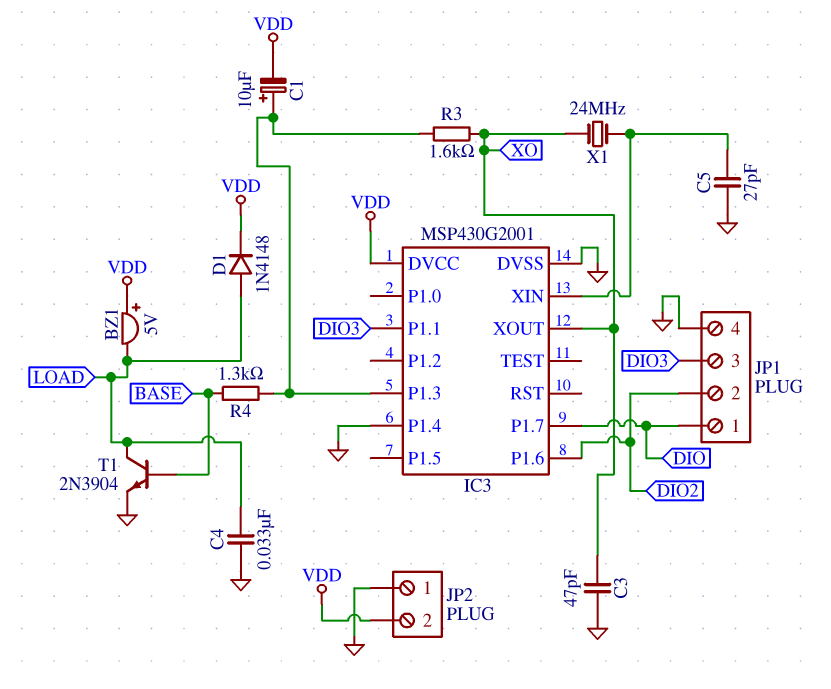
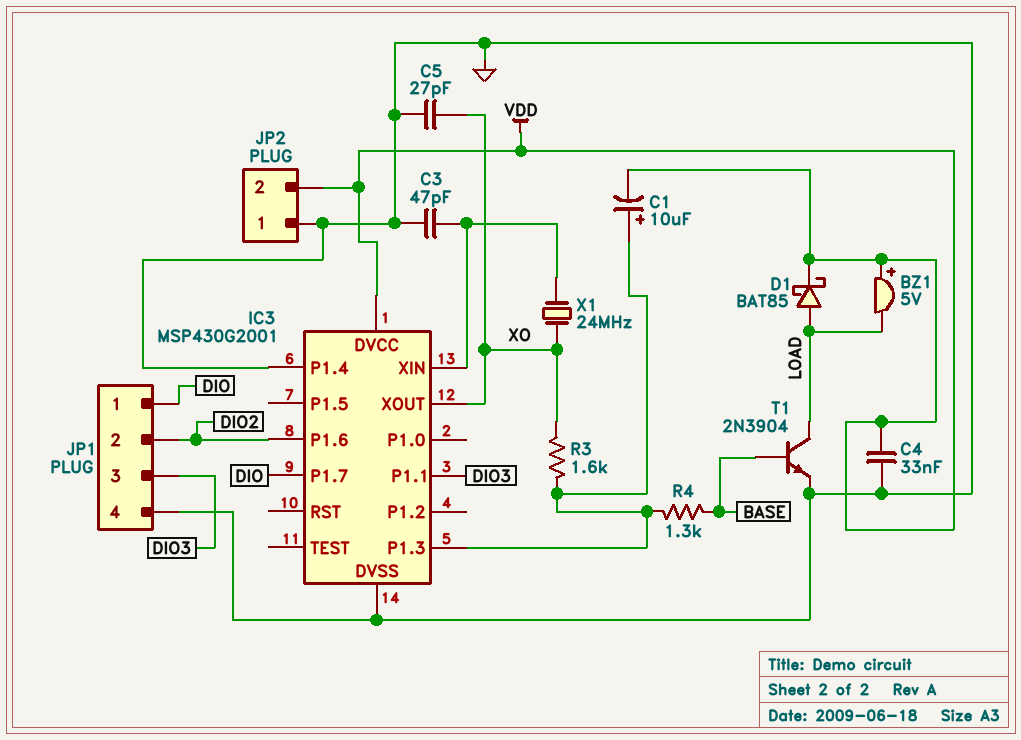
C3: 47pF (GND, XO) -> 47pF (GND, IC3/XIN)
C4: 33nF (GND, LOAD) -> 33nF (GND, VDD)
C5: 27pF (GND, IC3/XIN) -> 27pF (GND, XO)
D1: diode 1N4148 (A LOAD, K VDD) -> schottky BAT85 (A LOAD, K VDD)

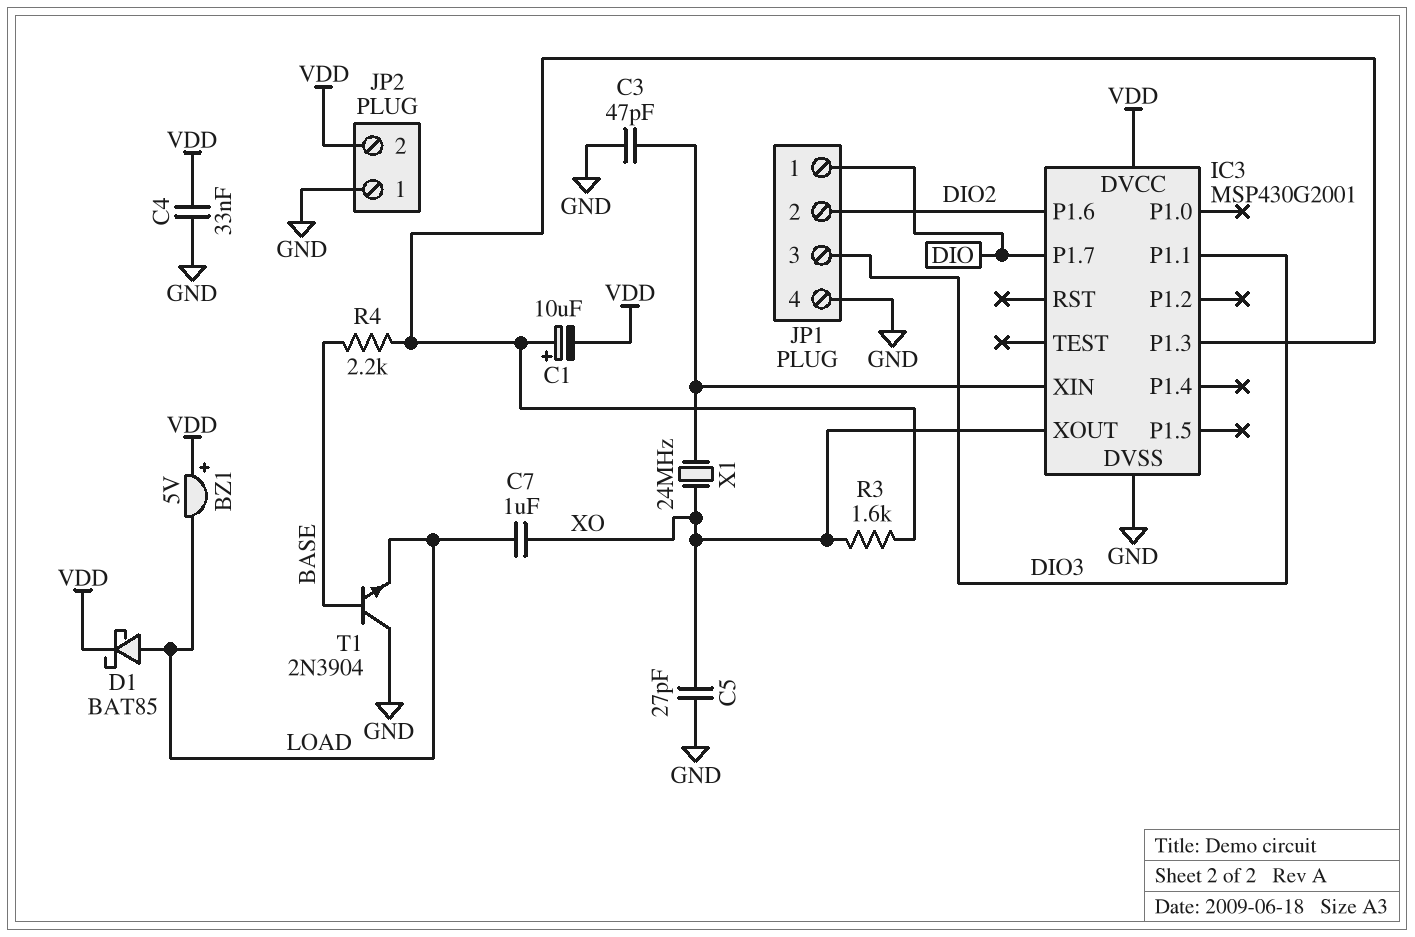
C7: none -> 1uF (LOAD, XO)
IC3 pin P1.4: GND -> none
R4: 1.3k (BASE, IC3/P1.3) -> 2.2k (BASE, IC3/P1.3)
T1: NPN 2N3904 (B BASE, C LOAD, E GND) -> NPN 2N3904 (B BASE, C GND, E LOAD)

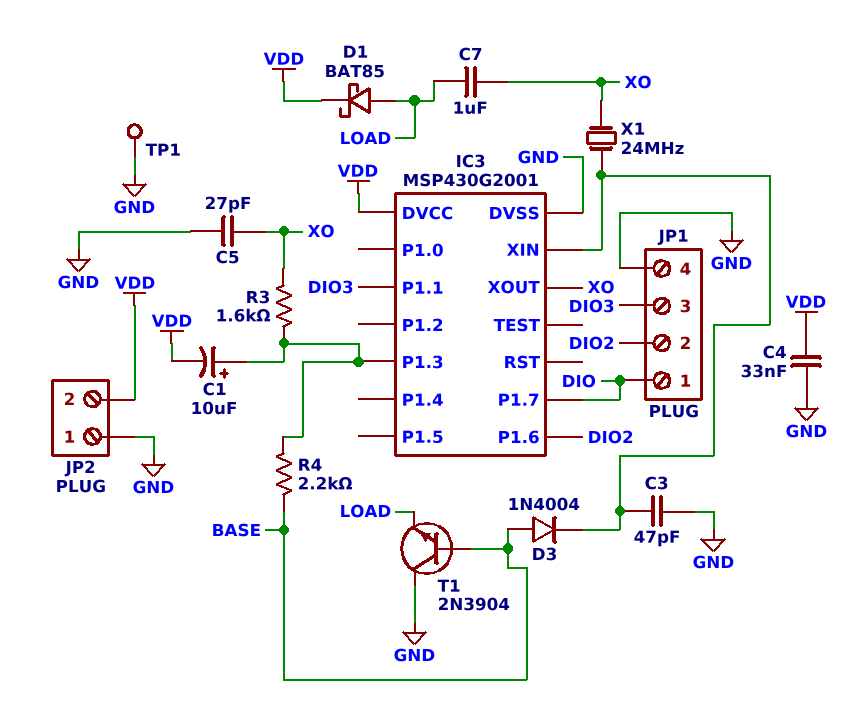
BZ1: buzzer 5V (plus VDD, minus LOAD) -> none
D3: none -> diode 1N4004 (A BASE, K IC3/XIN)
TP1: none -> test point (GND)

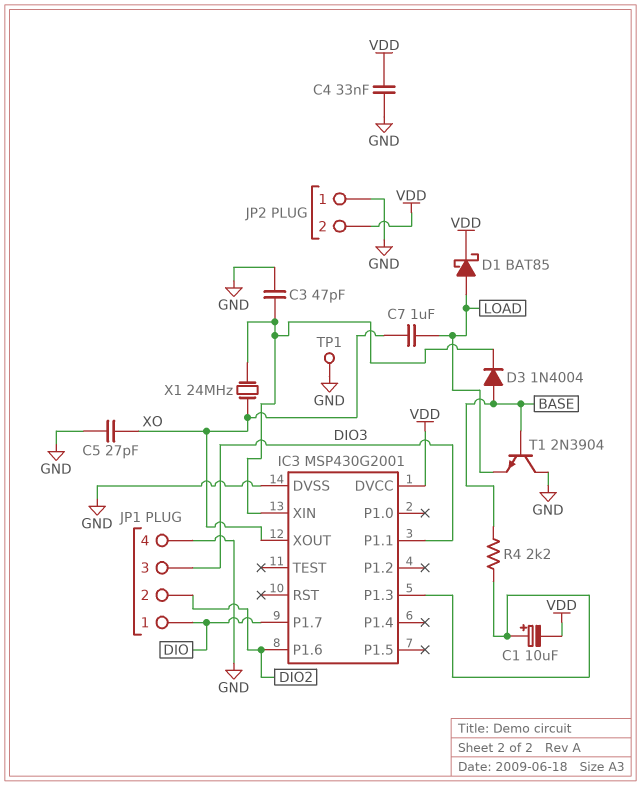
R3: 1.6k (IC3/P1.3, XO) -> none

